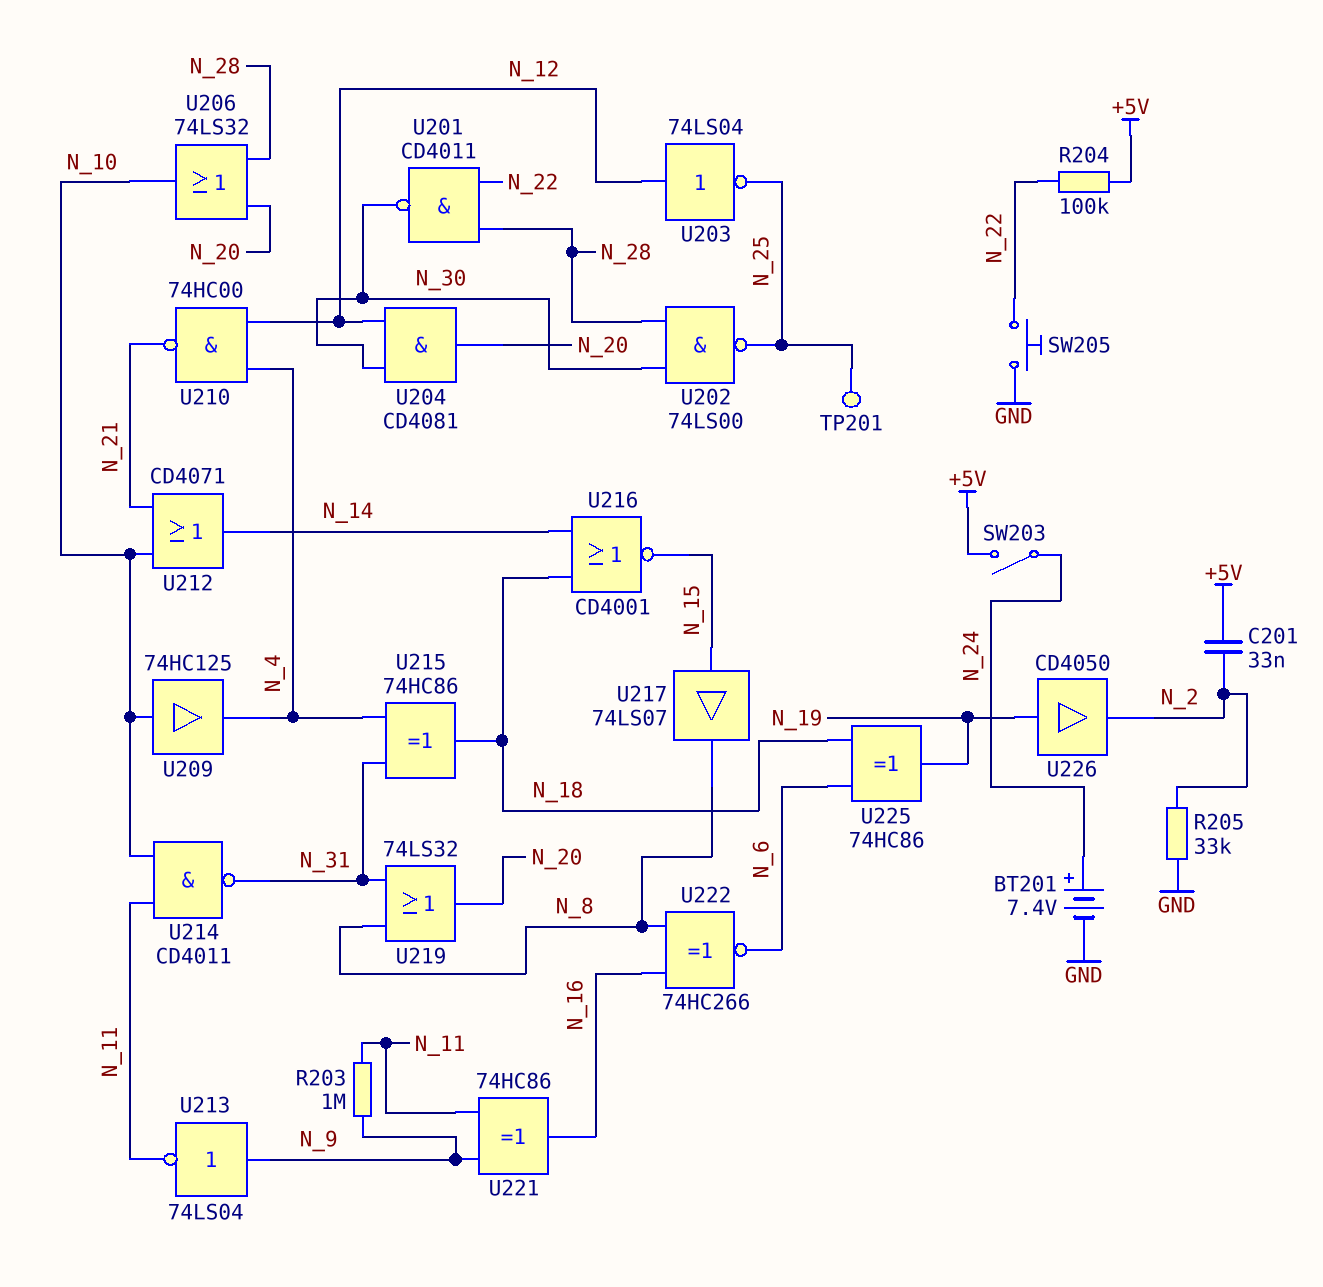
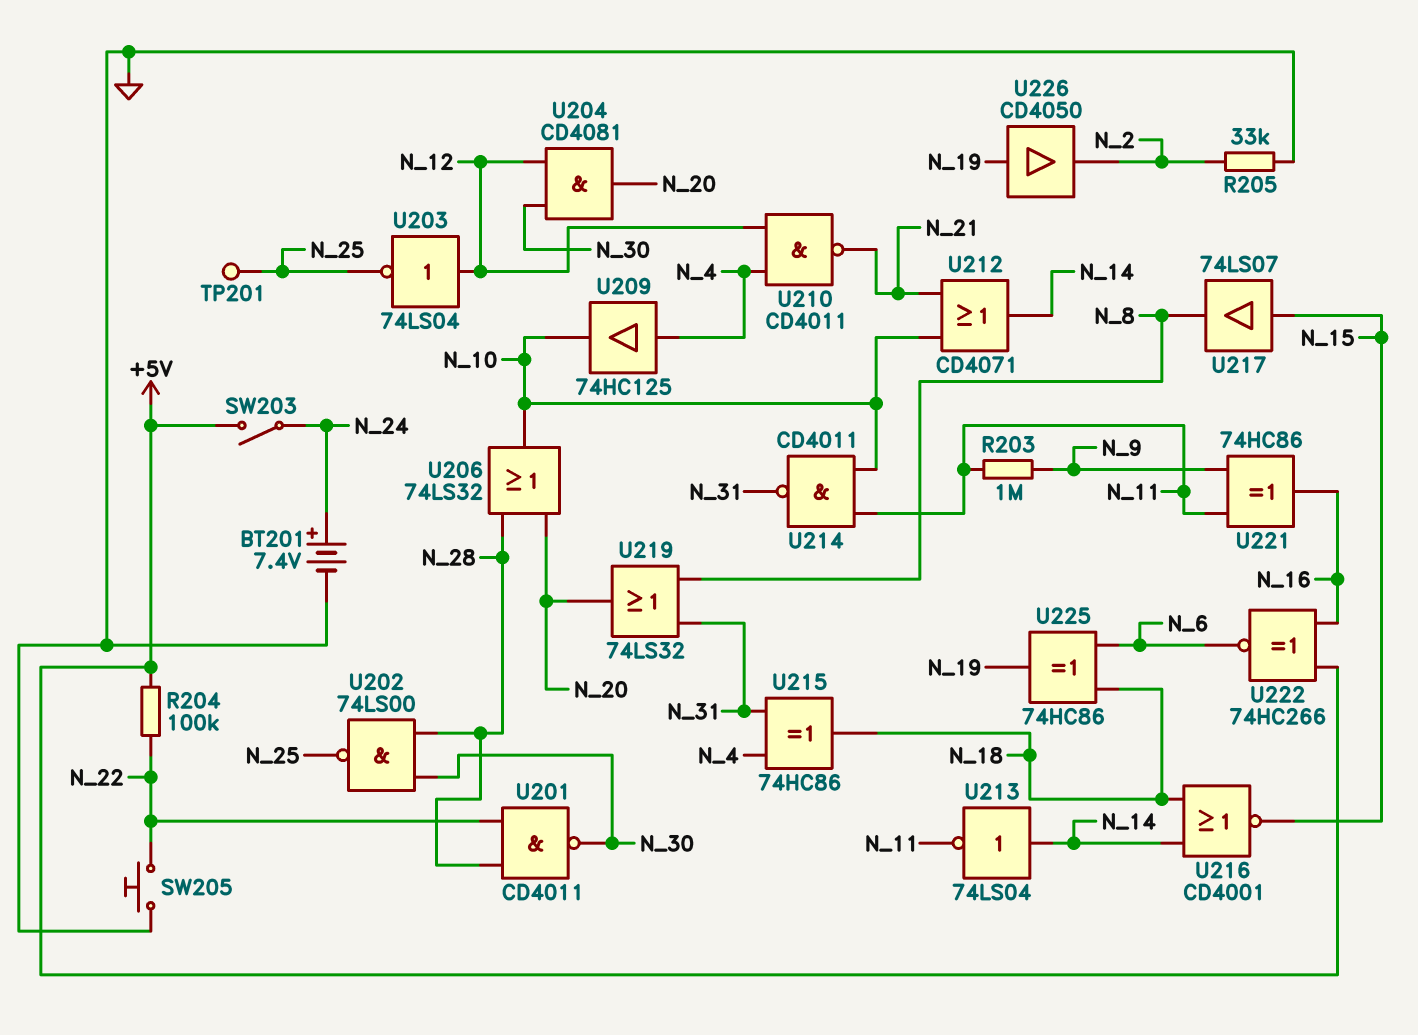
C201: 33nF (+5V, N_2) -> none
U209: buffer 74HC125 (in N_10, out N_4) -> buffer 74HC125 (in N_4, out N_10)
U210: NAND 74HC00 (in N_4, in N_12, out N_21) -> NAND CD4011 (in N_4, in N_12, out N_21)
U213: NOT 74LS04 (in N_9, out N_11) -> NOT 74LS04 (in N_14, out N_11)
U222: XNOR 74HC266 (in N_8, in N_16, out N_6) -> XNOR 74HC266 (in +5V, in N_16, out N_6)

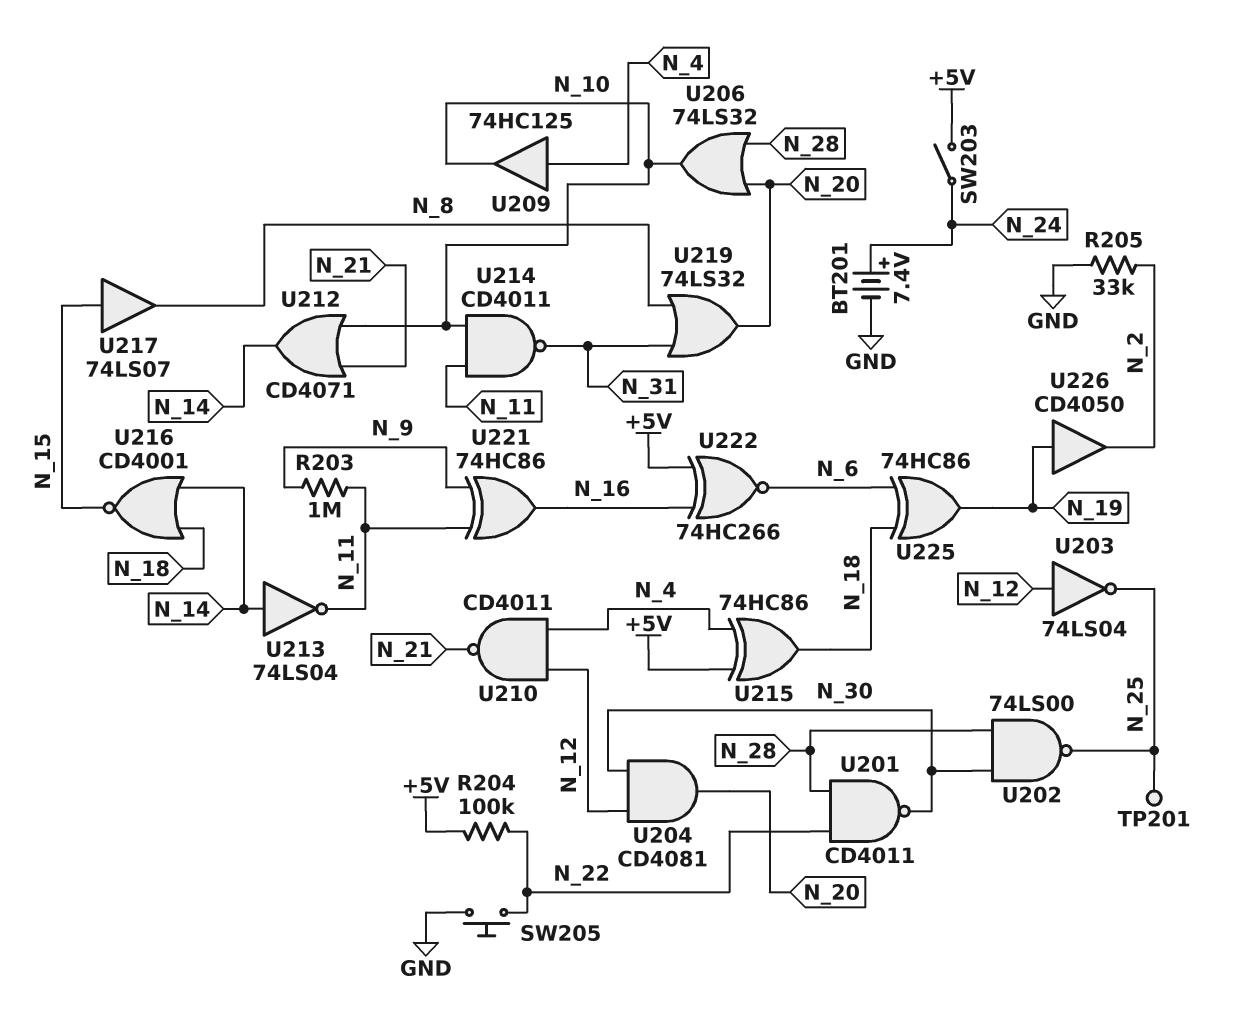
U215: XOR 74HC86 (in N_4, in N_31, out N_18) -> XOR 74HC86 (in +5V, in N_4, out N_18)

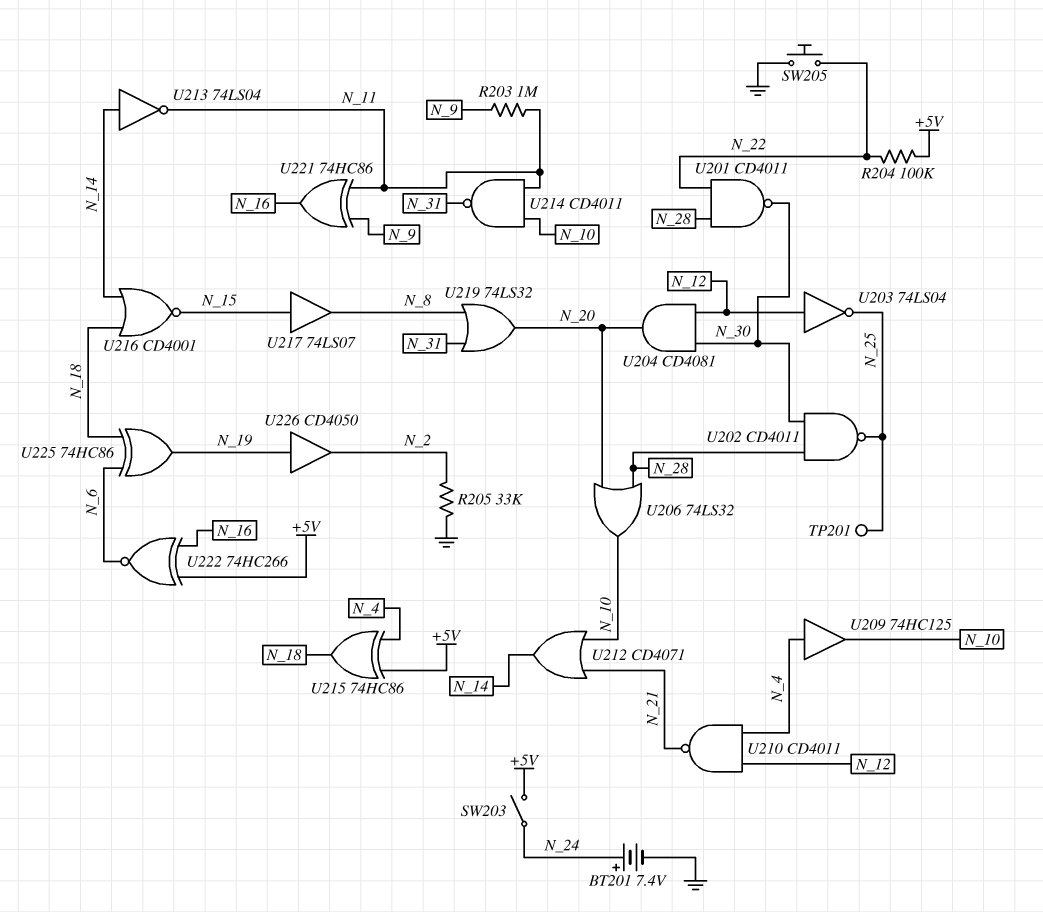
U202: NAND 74LS00 (in N_28, in N_30, out N_25) -> NAND CD4011 (in N_28, in N_30, out N_25)

